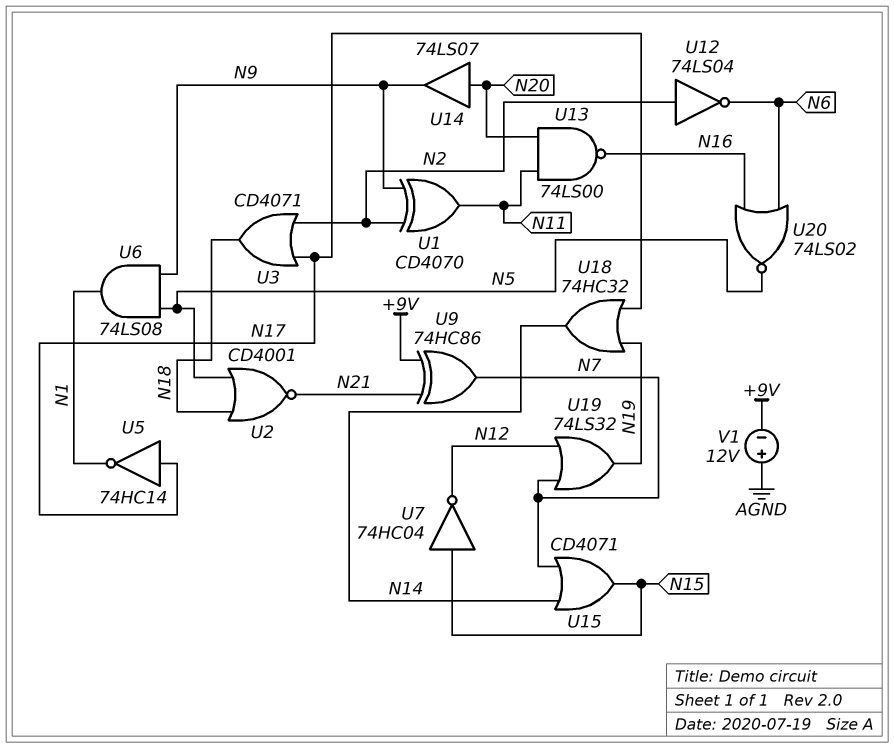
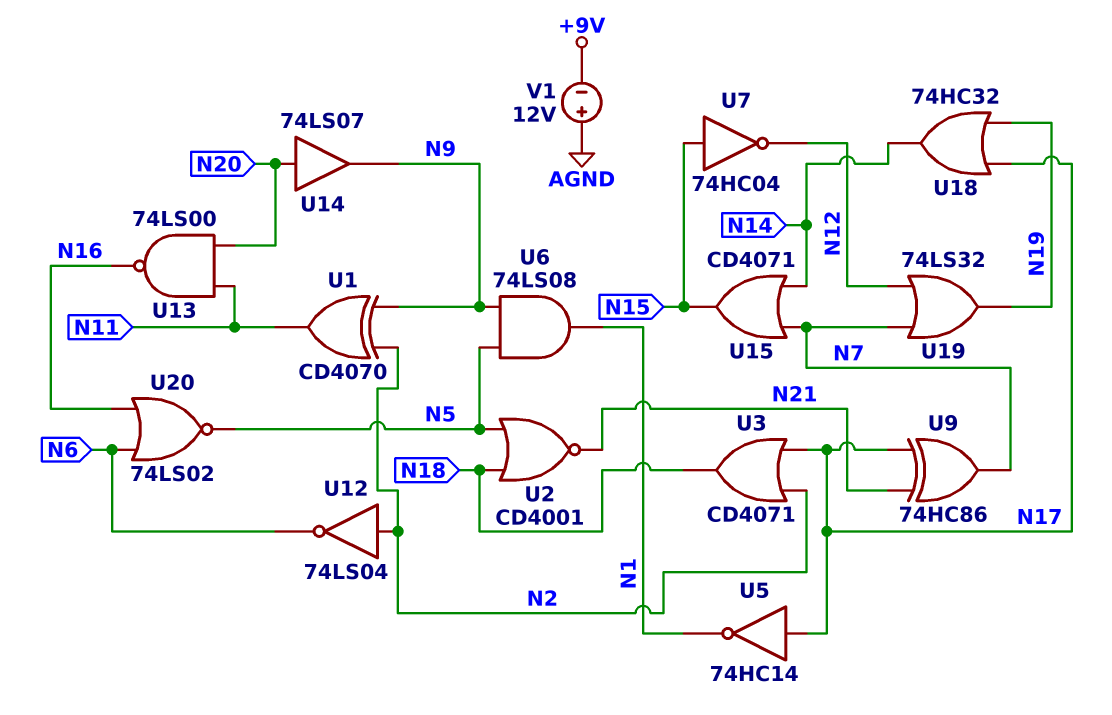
U9: XOR 74HC86 (in +9V, in N21, out N7) -> XOR 74HC86 (in N17, in N21, out N7)

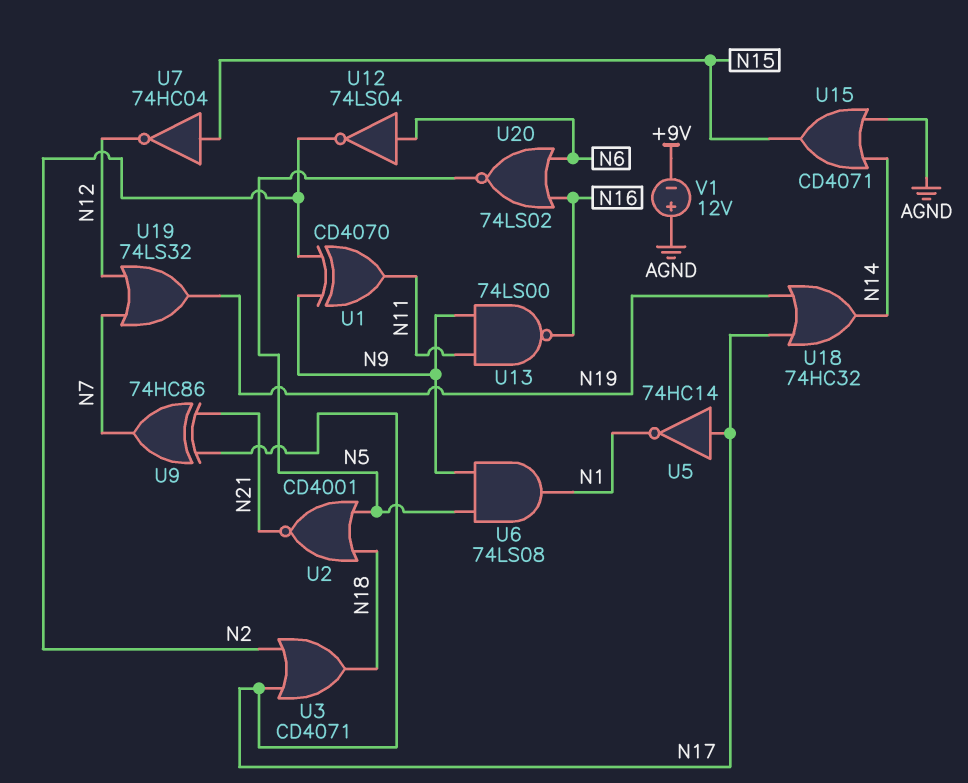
U12: NOT 74LS04 (in N2, out N6) -> NOT 74LS04 (in N6, out N2)
U13: NAND 74LS00 (in N11, in N20, out N16) -> NAND 74LS00 (in N9, in N11, out N16)
U14: buffer 74LS07 (in N20, out N9) -> none
U15: OR CD4071 (in N7, in N14, out N15) -> OR CD4071 (in AGND, in N14, out N15)

